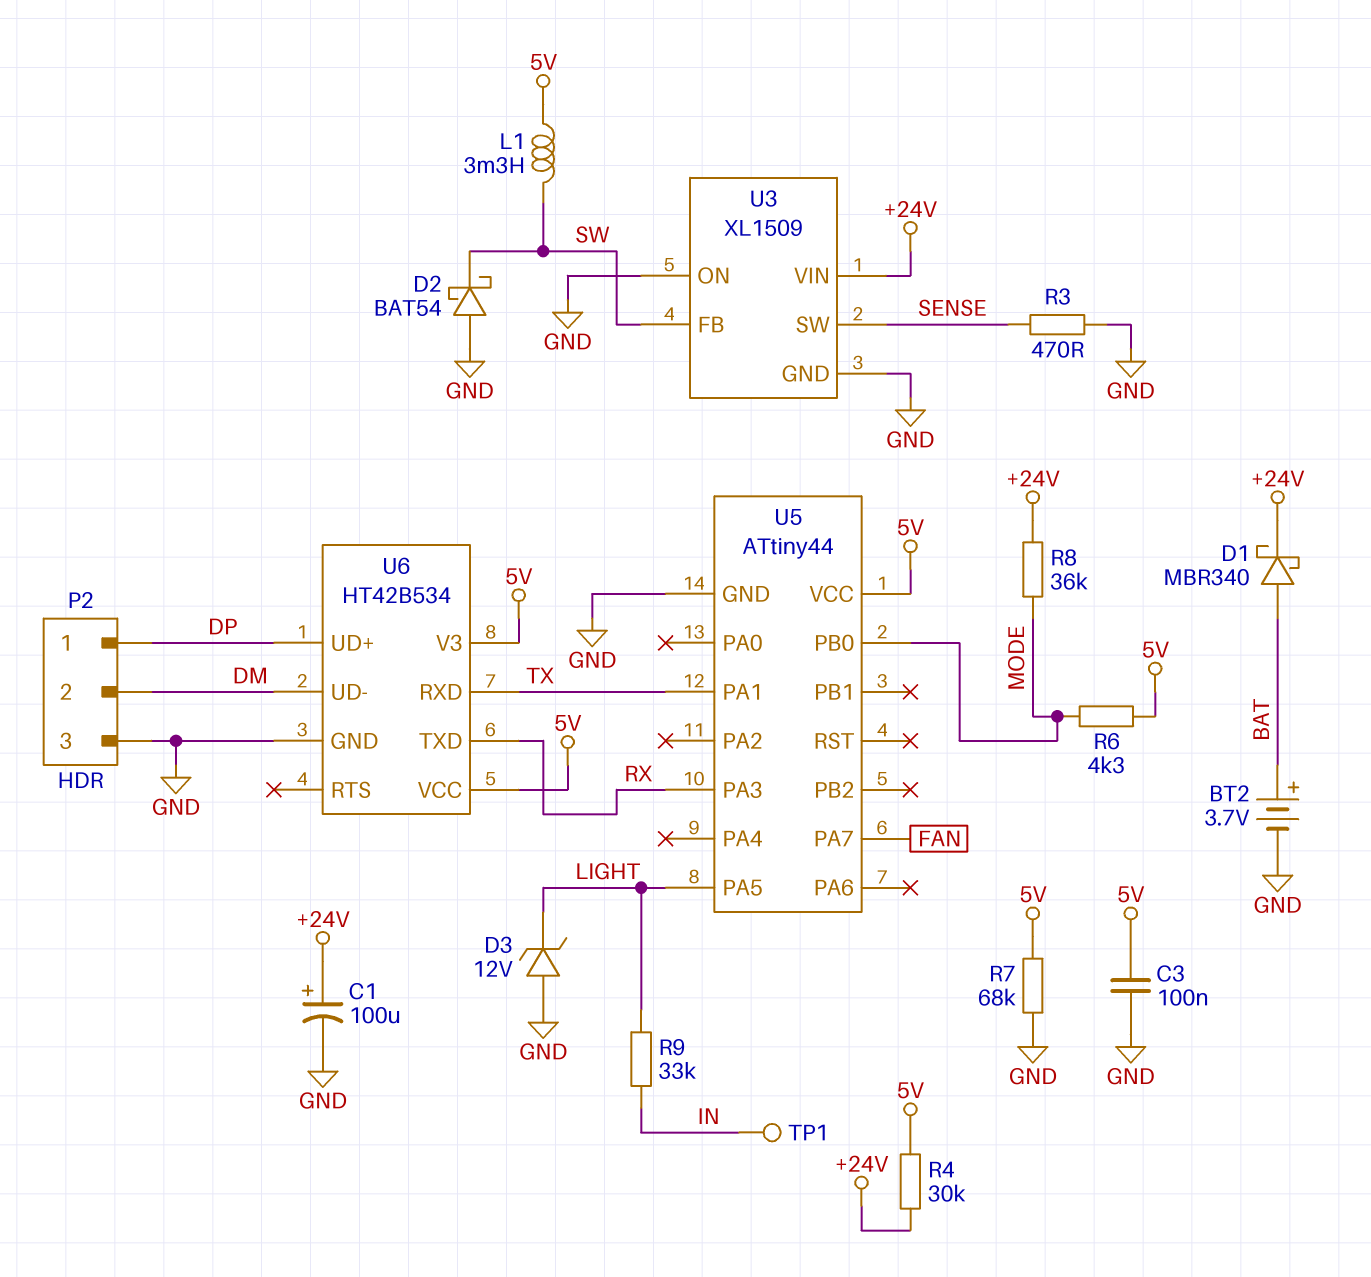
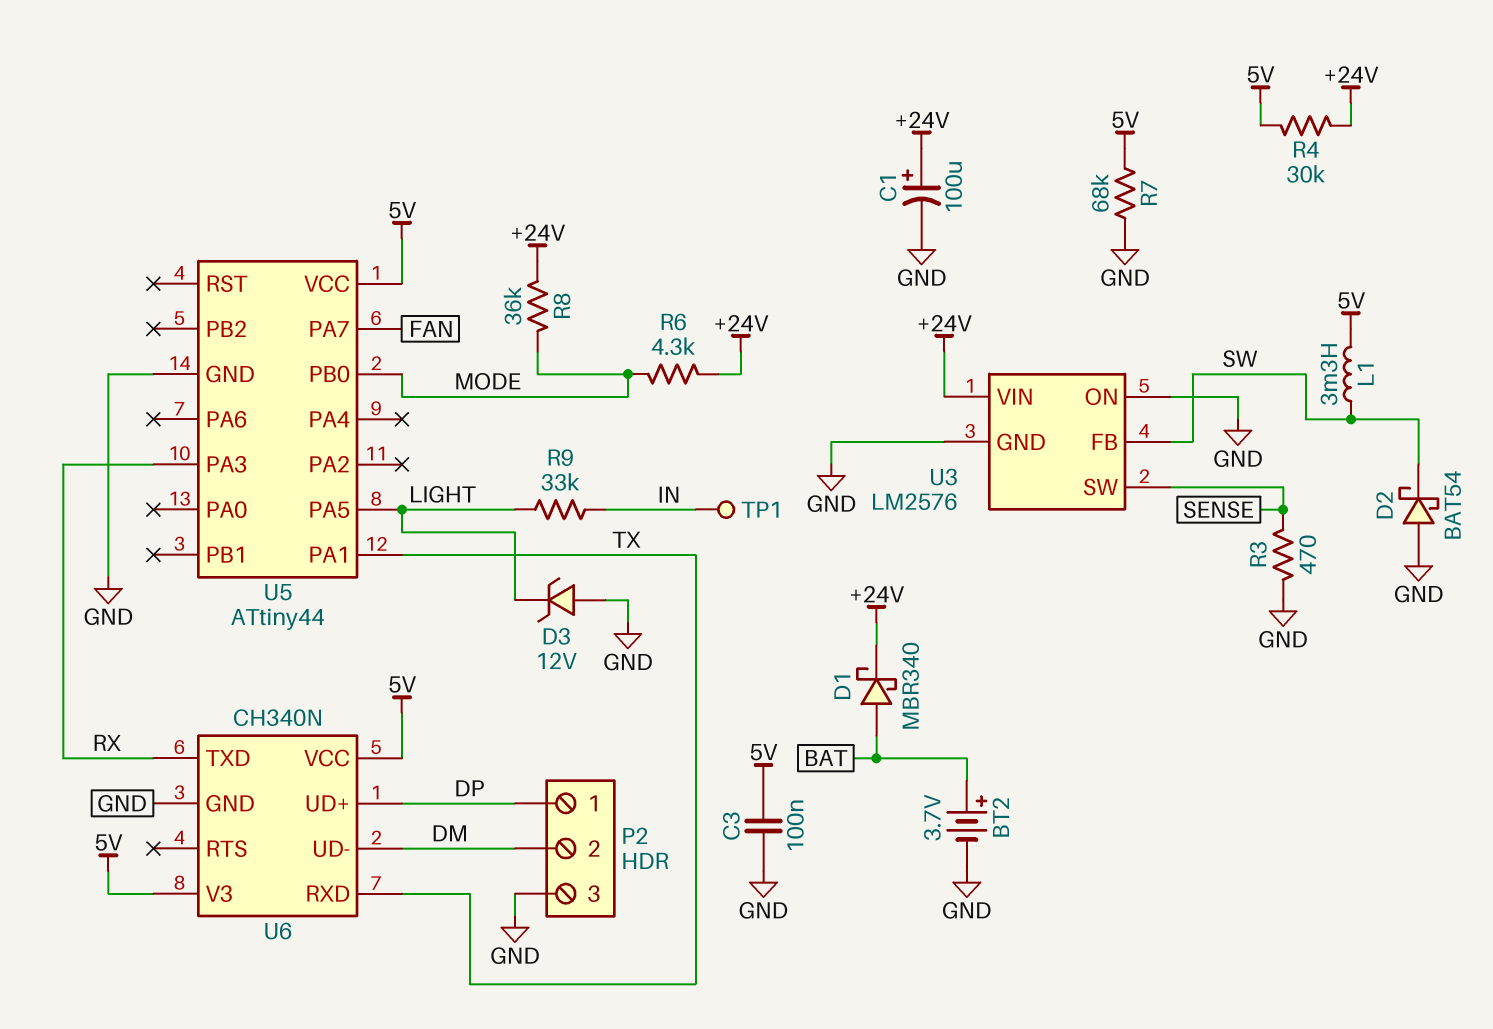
R6: 4.3k (5V, MODE) -> 4.3k (+24V, MODE)
U3: XL1509 -> LM2576
U6: HT42B534 -> CH340N

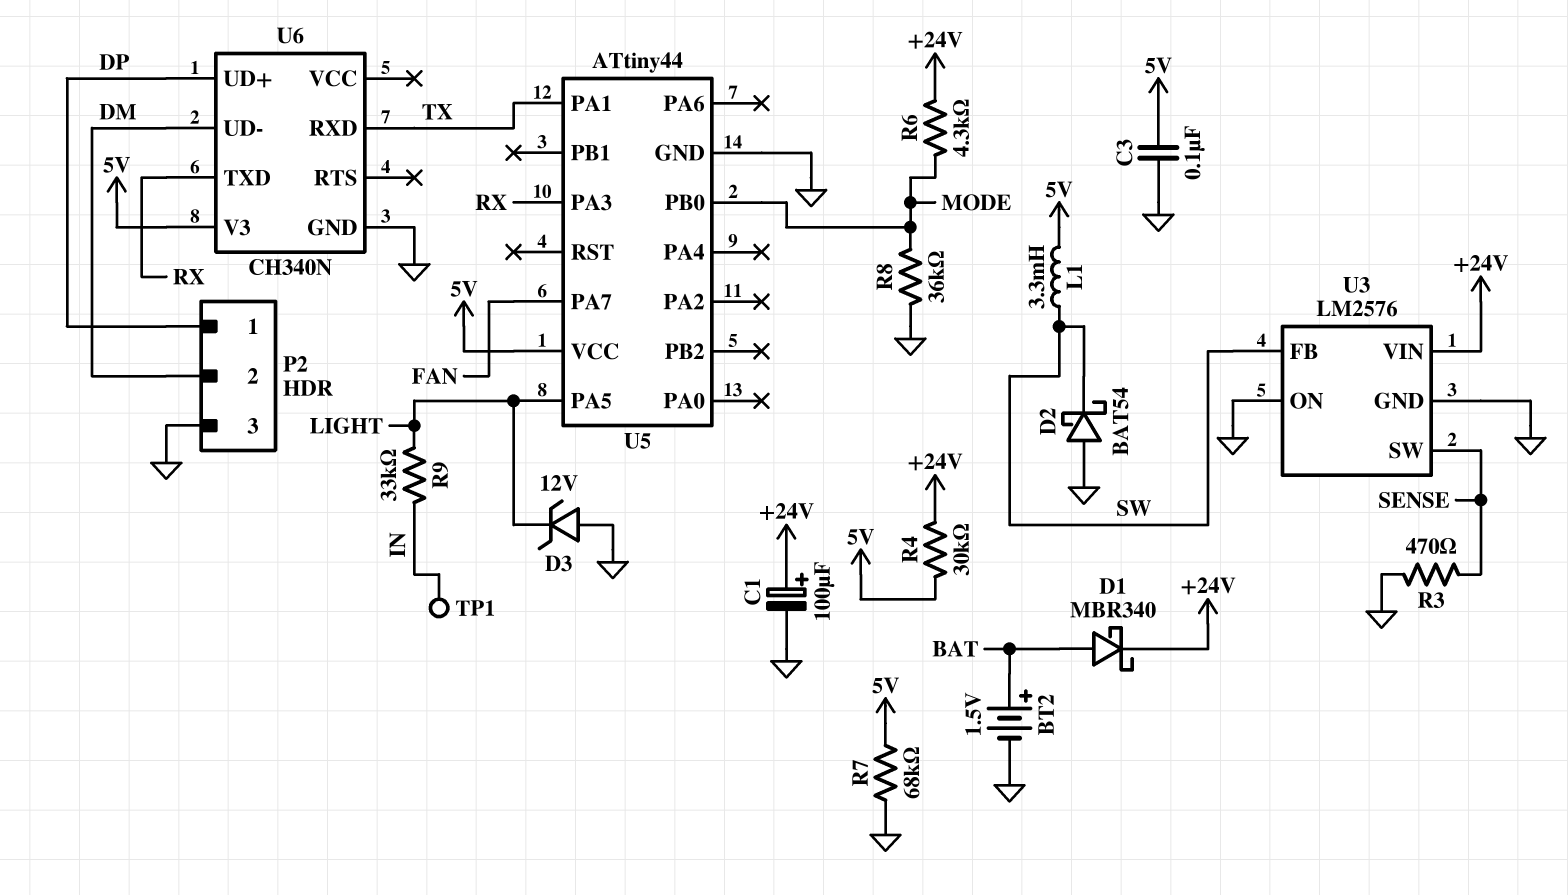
BT2: 3.7V (plus BAT, minus GND) -> 1.5V (plus BAT, minus GND)
R8: 36k (+24V, MODE) -> 36k (GND, MODE)
U6 pin VCC: 5V -> none

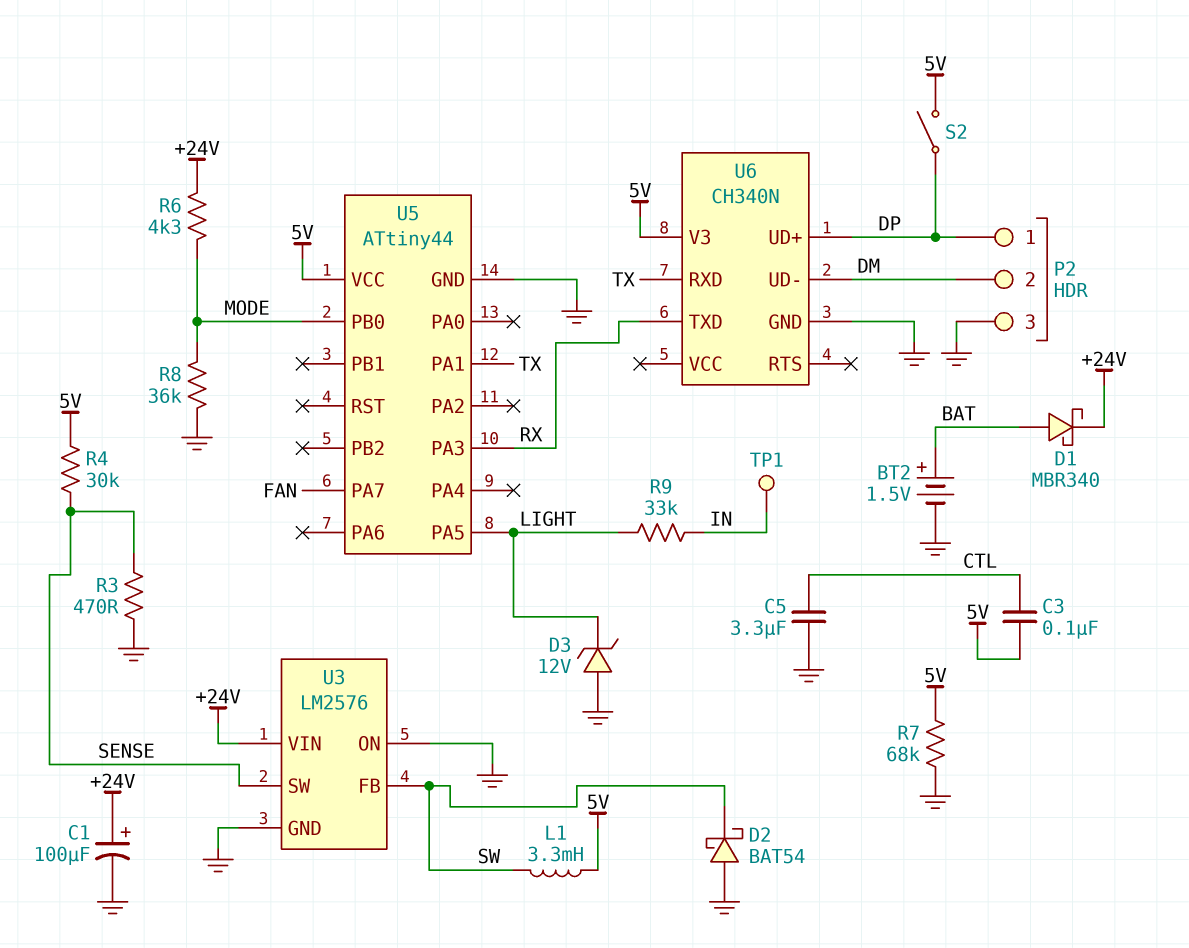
C3: 100nF (5V, GND) -> 100nF (5V, CTL)
C5: none -> 3.3uF (CTL, GND)
R4: 30k (+24V, 5V) -> 30k (5V, SENSE)
S2: none -> switch (5V, DP)

